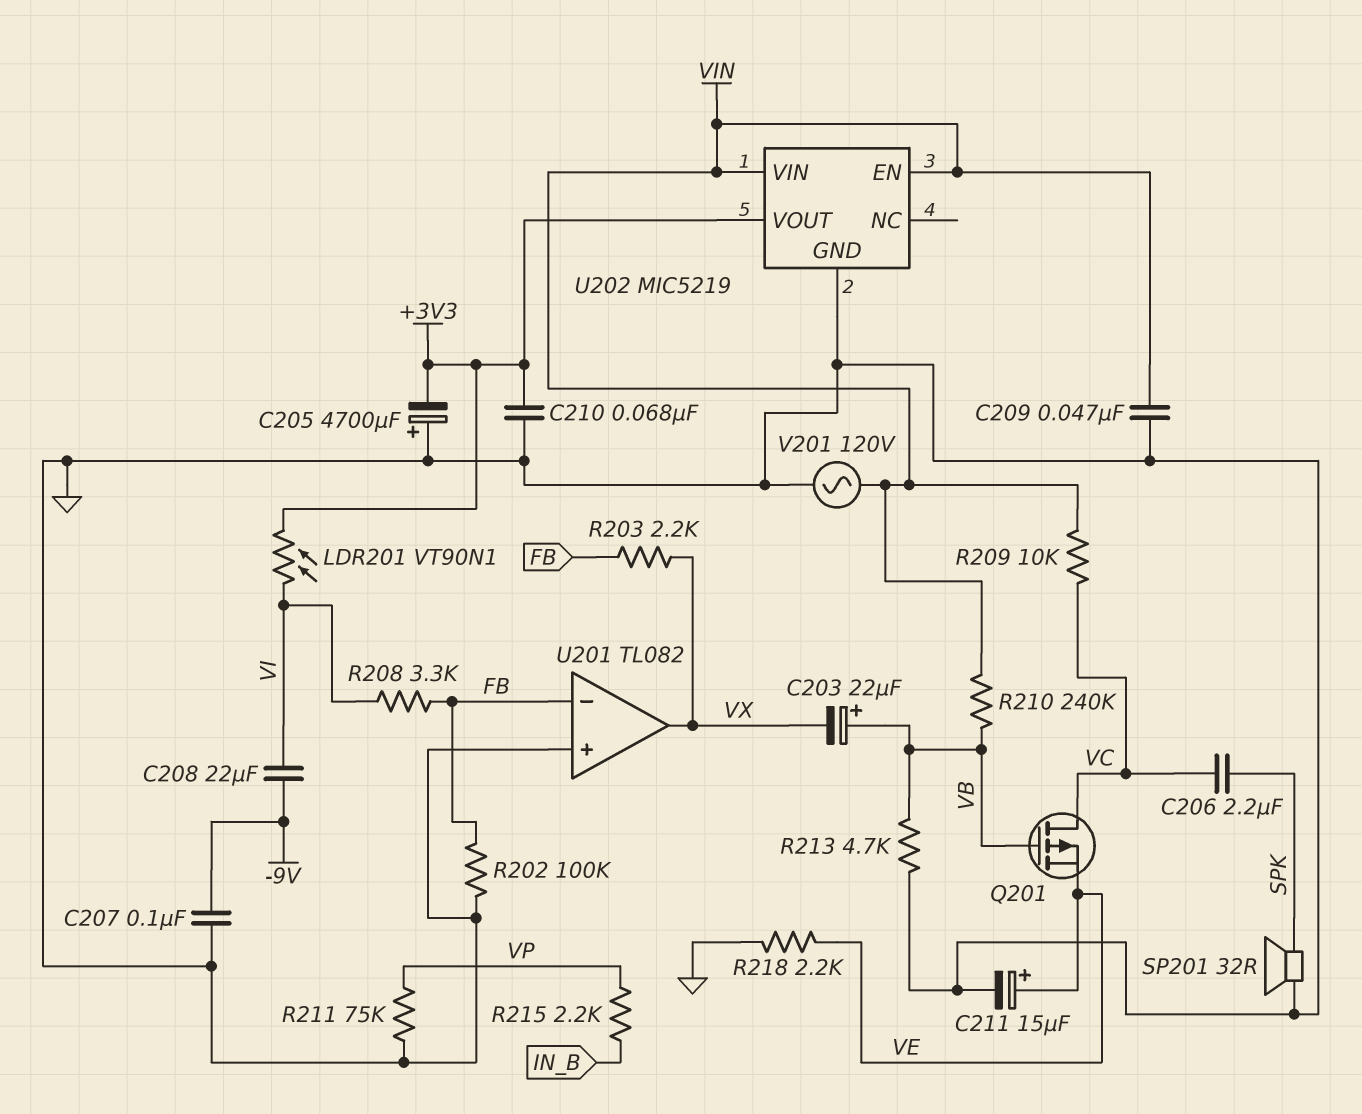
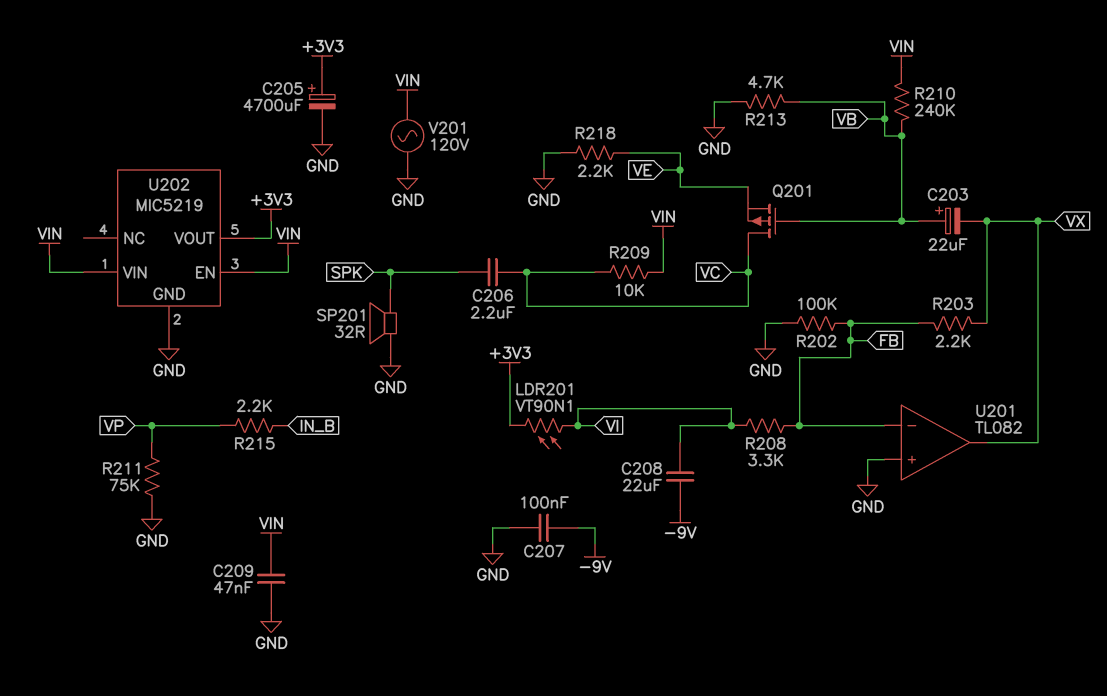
C205: 4700uF (plus GND, minus +3V3) -> 4700uF (plus +3V3, minus GND)
C210: 68nF (+3V3, GND) -> none
C211: 15uF (plus VE, minus GND) -> none

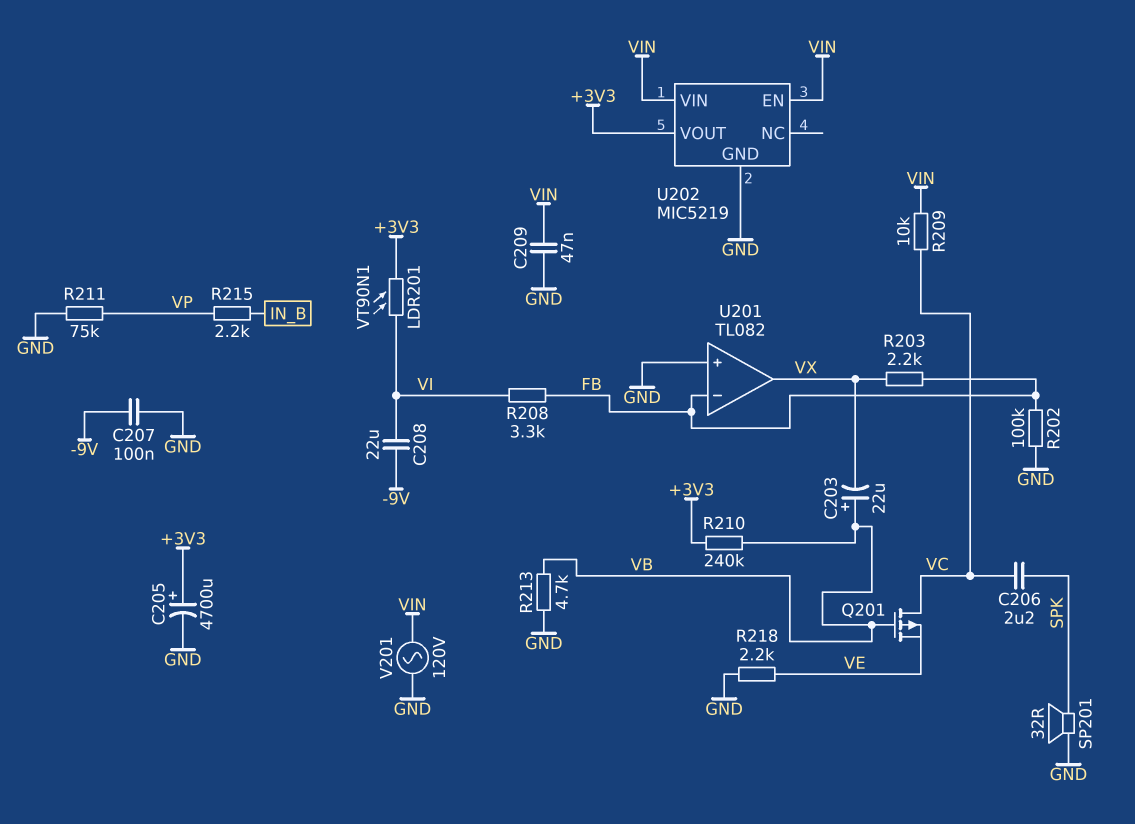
R210: 240k (VB, VIN) -> 240k (+3V3, VB)

